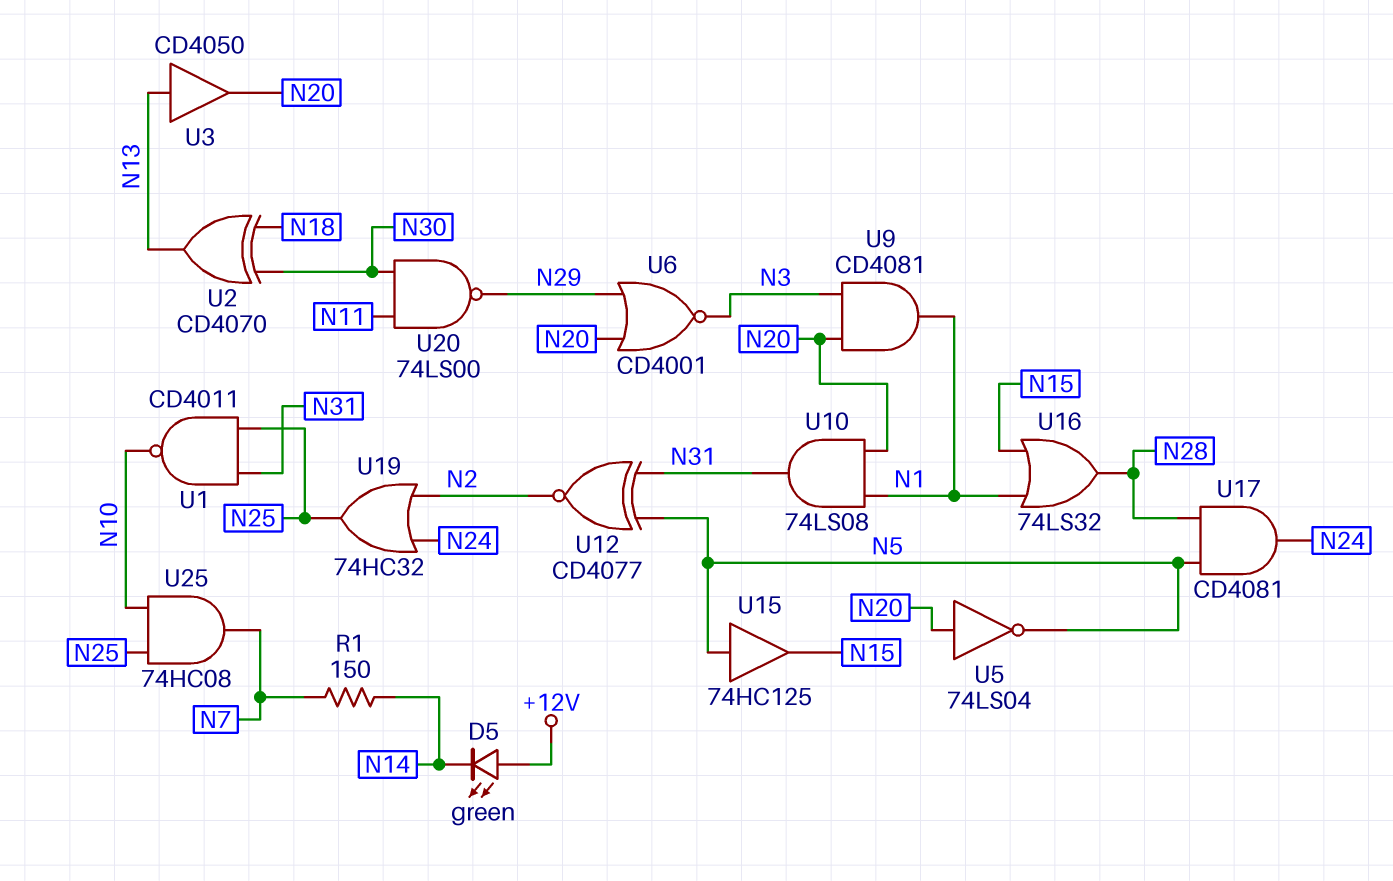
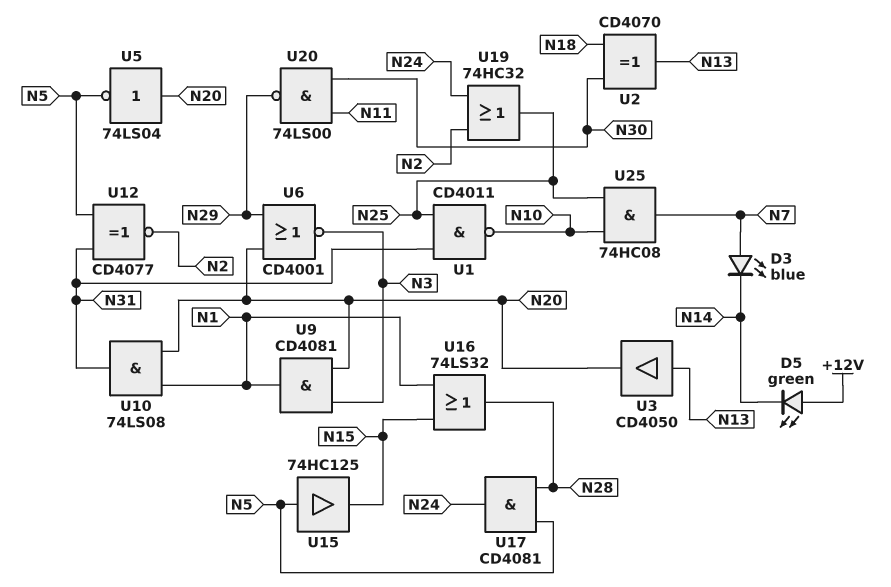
D3: none -> LED blue (A N7, K N14)
R1: 150 (N7, N14) -> none

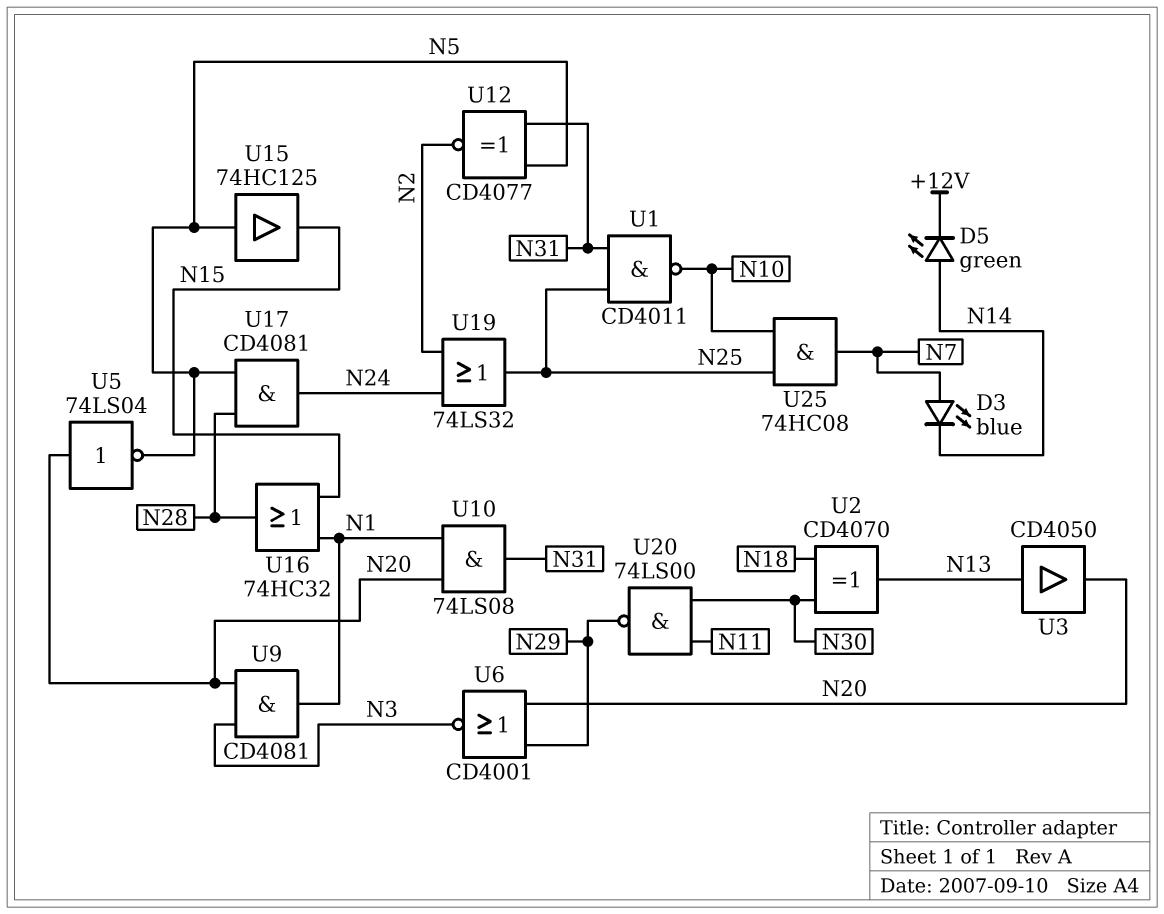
D5: LED green (A +12V, K N14) -> LED green (A N14, K +12V)
U16: OR 74LS32 (in N1, in N15, out N28) -> OR 74HC32 (in N1, in N15, out N28)
U19: OR 74HC32 (in N2, in N24, out N25) -> OR 74LS32 (in N2, in N24, out N25)

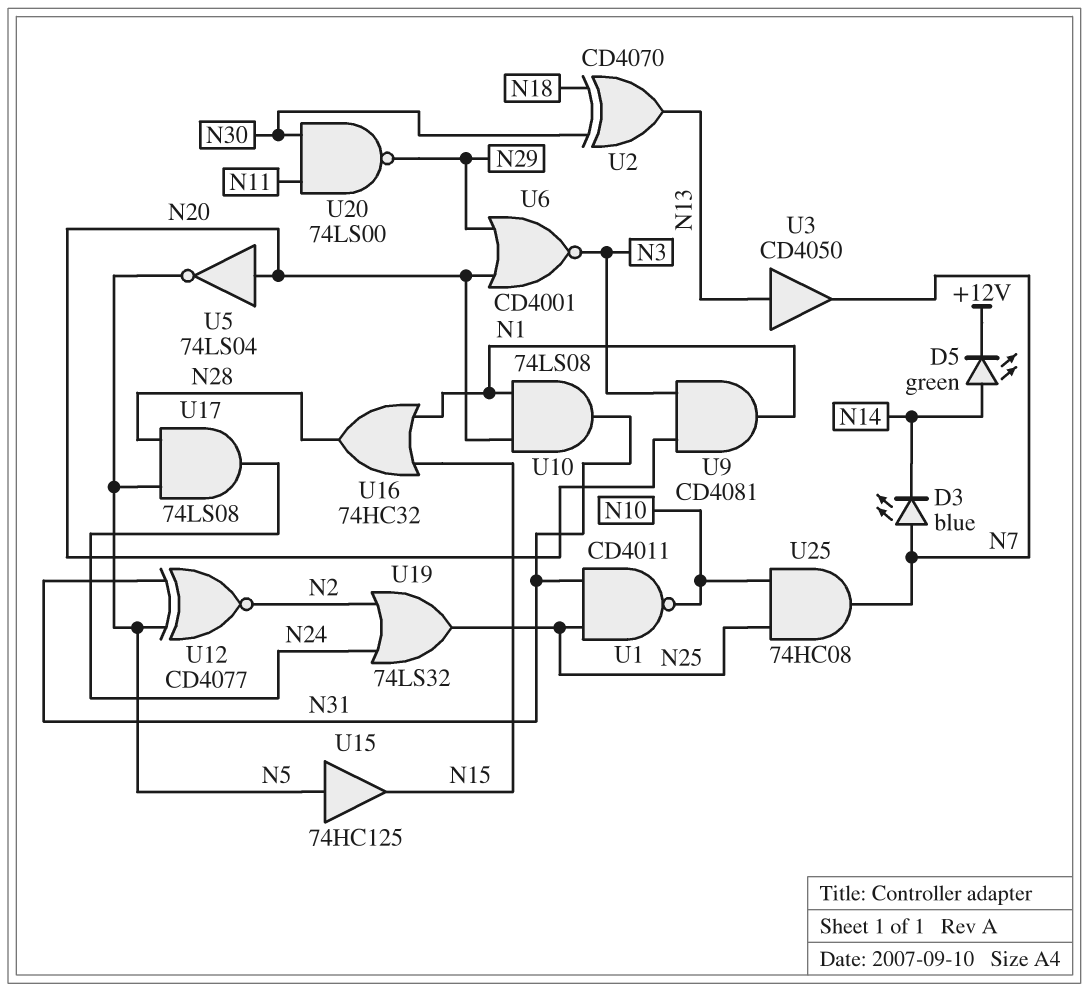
U3: buffer CD4050 (in N13, out N20) -> buffer CD4050 (in N13, out N7)
U17: AND CD4081 (in N5, in N28, out N24) -> AND 74LS08 (in N5, in N28, out N24)

